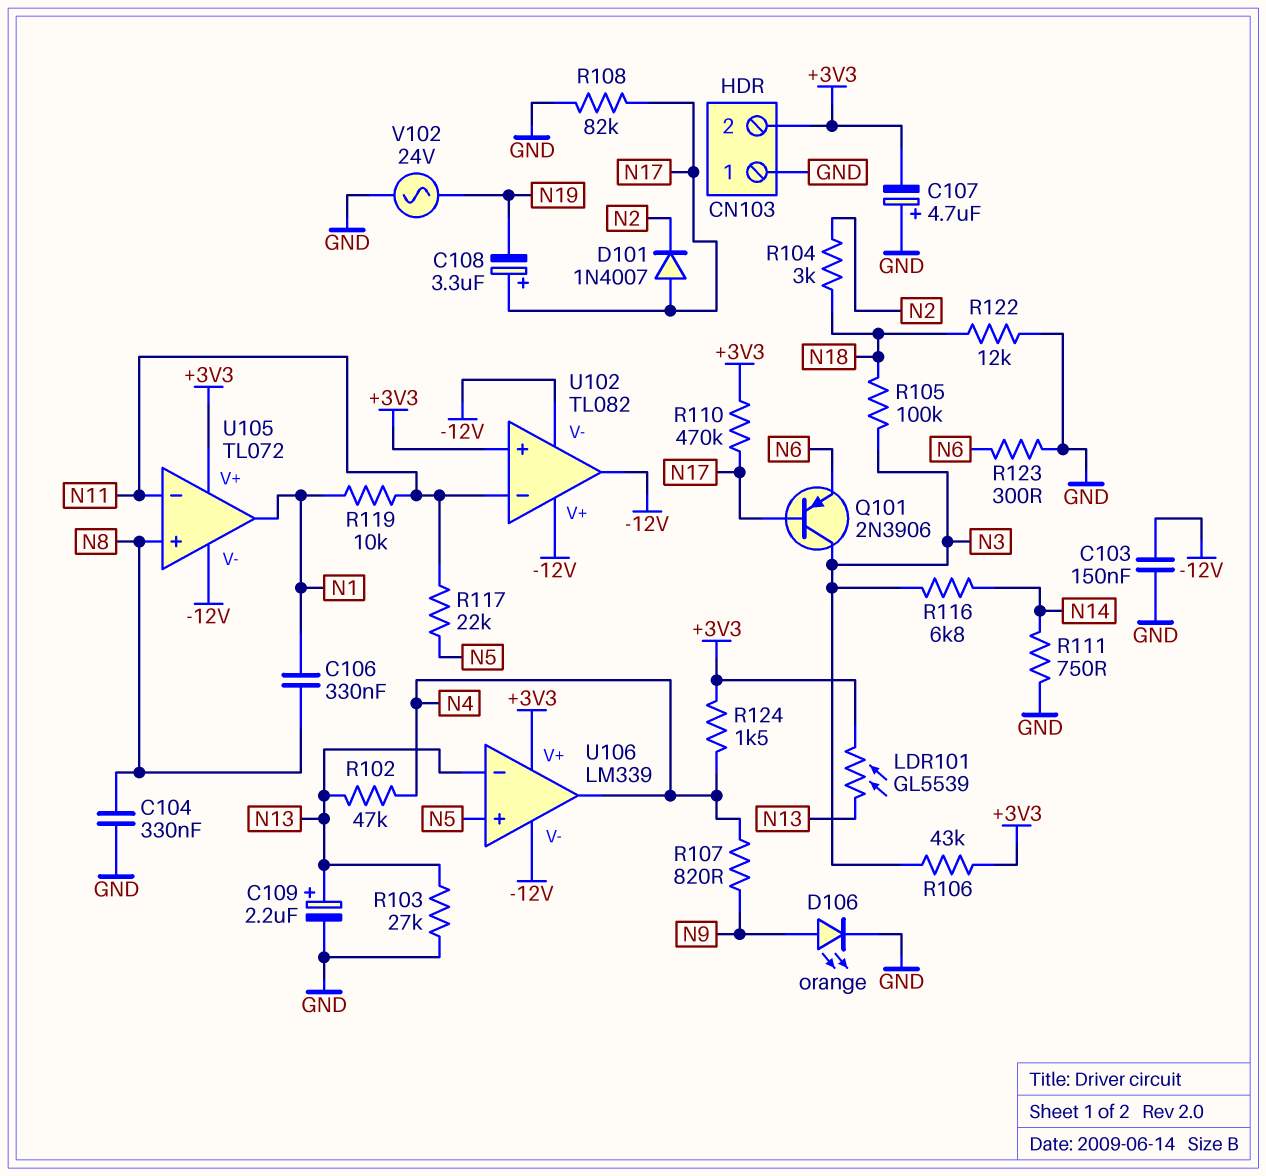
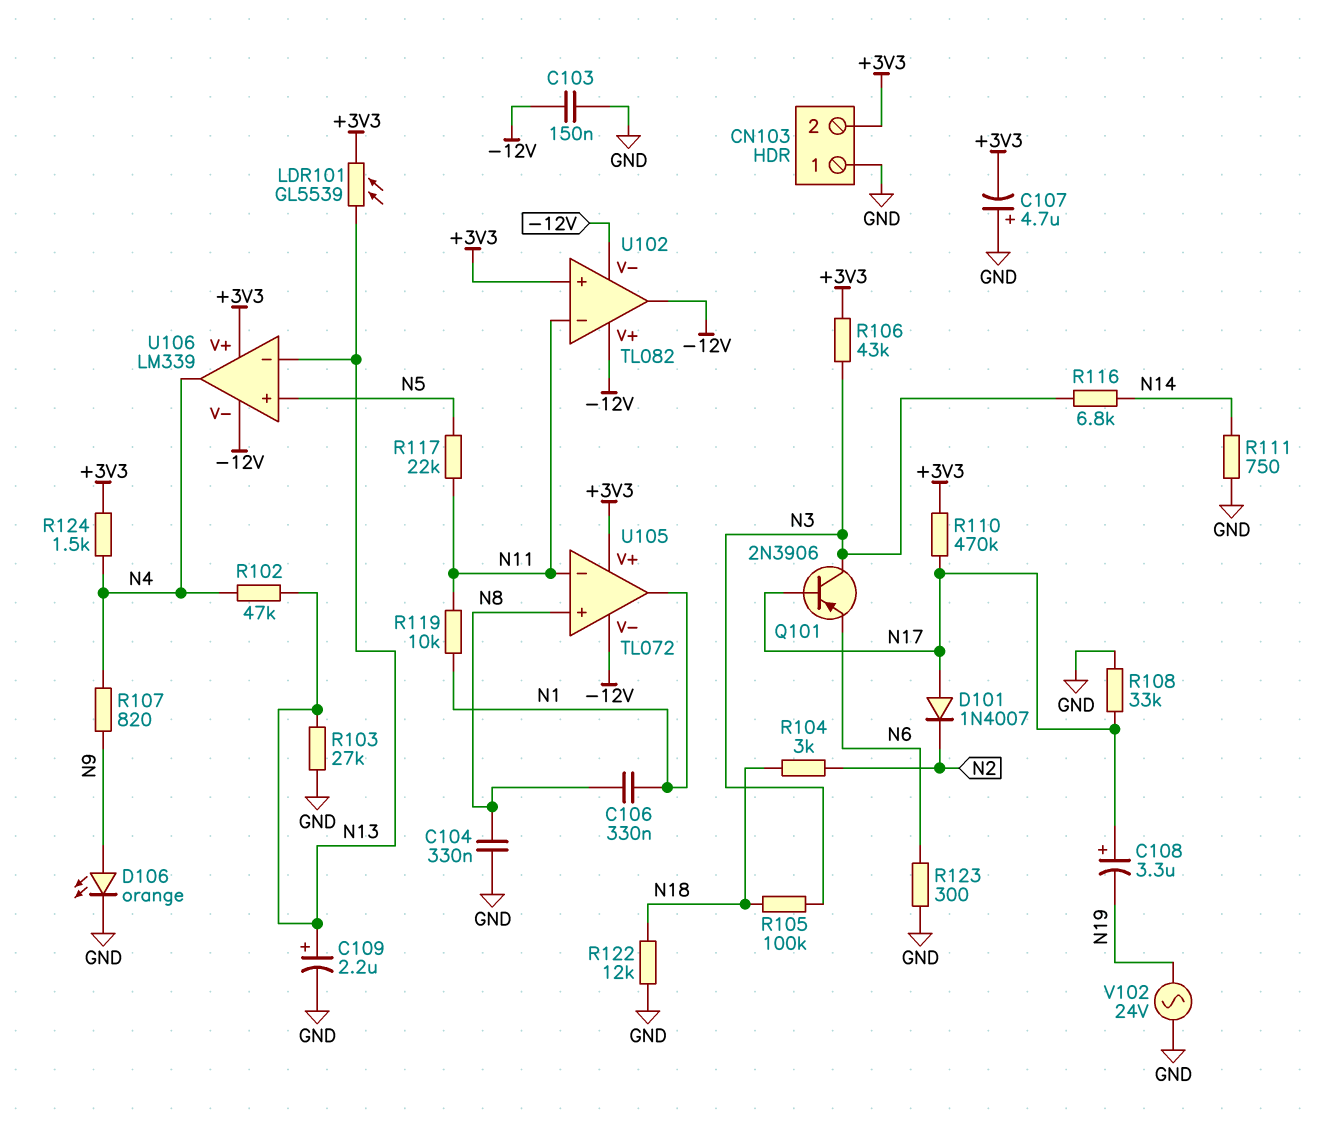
R108: 82k (GND, N17) -> 33k (GND, N17)

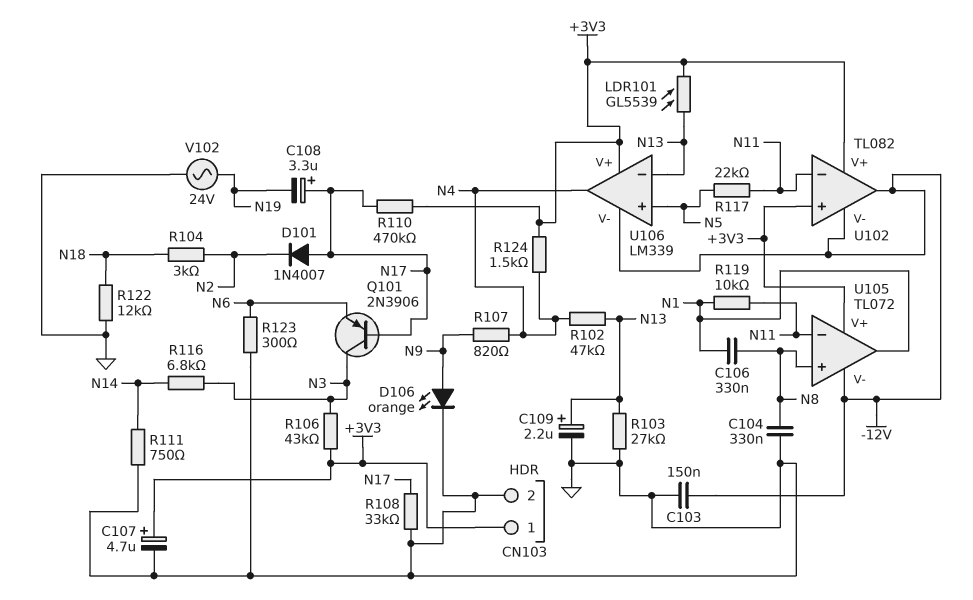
C107: 4.7uF (plus GND, minus +3V3) -> 4.7uF (plus +3V3, minus GND)
CN103 pin 1: GND -> +3V3
CN103 pin 2: +3V3 -> GND
R105: 100k (N3, N18) -> none
U102 pin V+: -12V -> +3V3

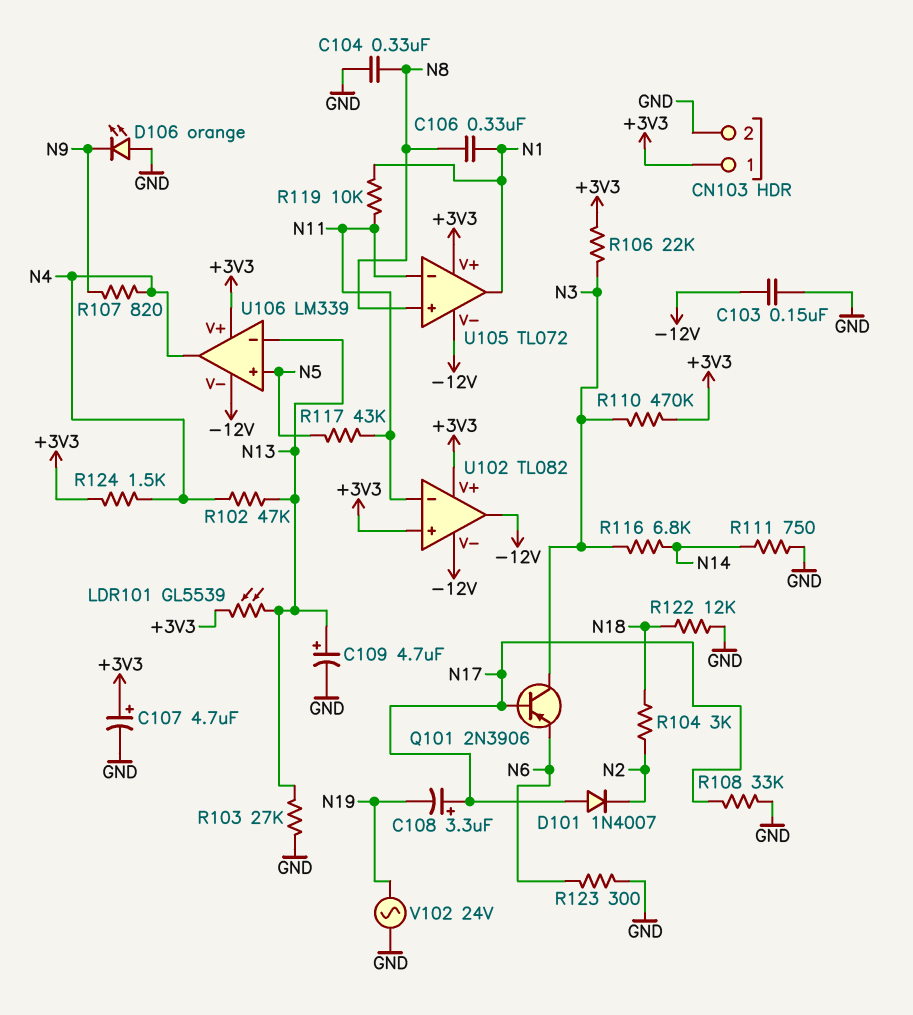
C109: 2.2uF (plus N13, minus GND) -> 4.7uF (plus N13, minus GND)
D106: LED orange (A N9, K GND) -> LED orange (A GND, K N9)
R106: 43k (+3V3, N3) -> 22k (+3V3, N3)
R110: 470k (+3V3, N17) -> 470k (+3V3, N3)
R117: 22k (N5, N11) -> 43k (N5, N11)

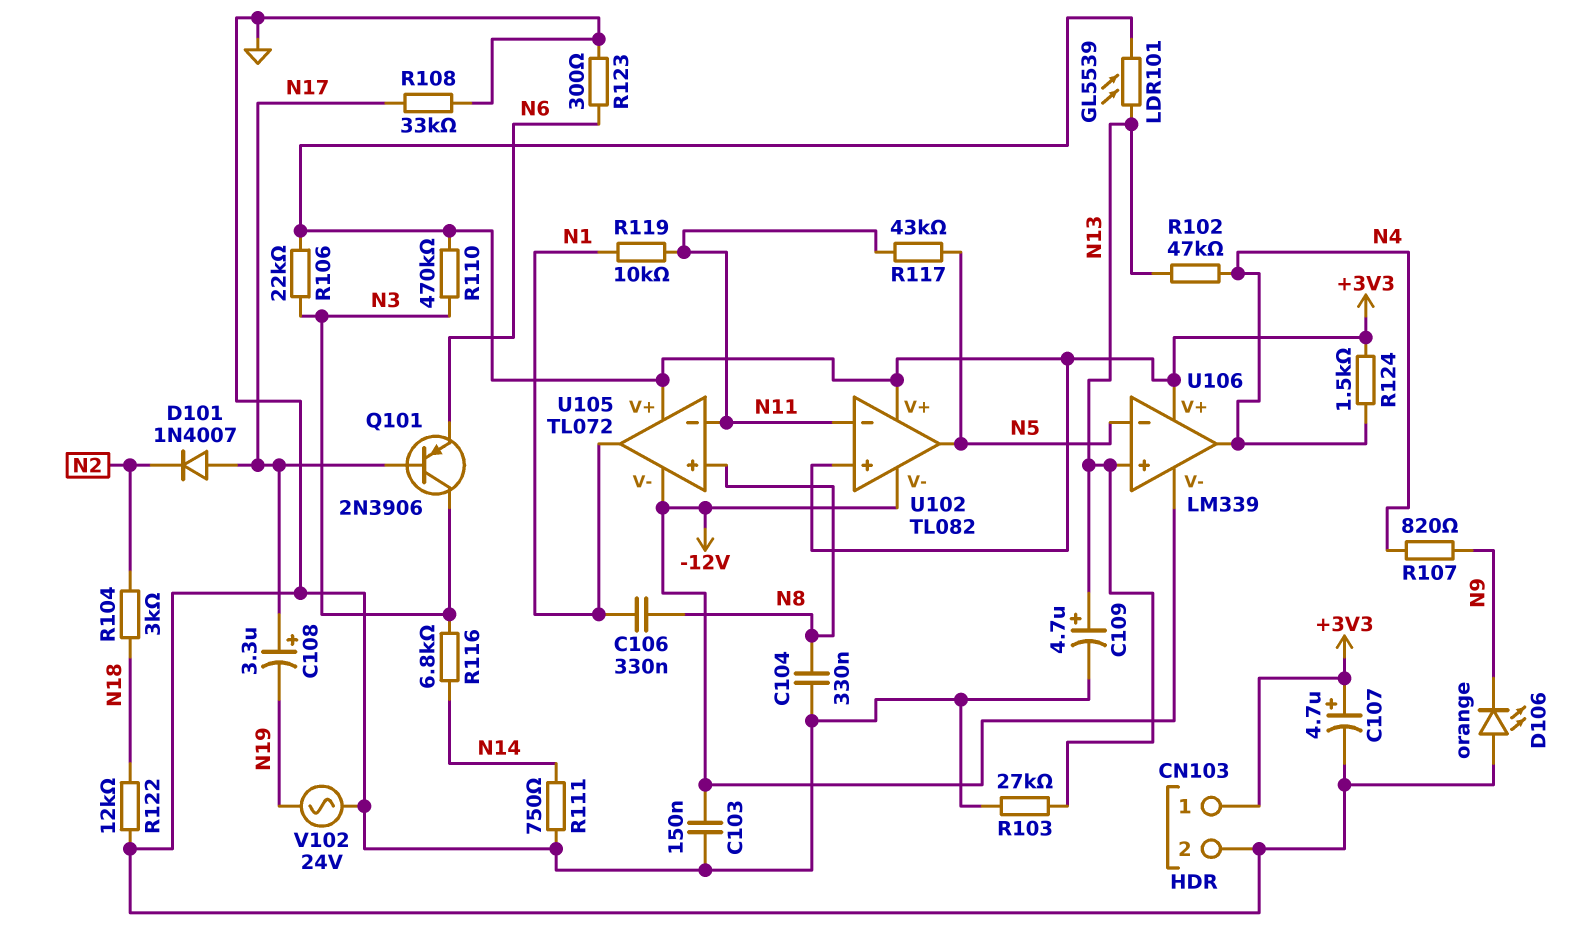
U102 pin out: -12V -> N5
U106 pin in+: N5 -> N13
U106 pin in-: N13 -> N5

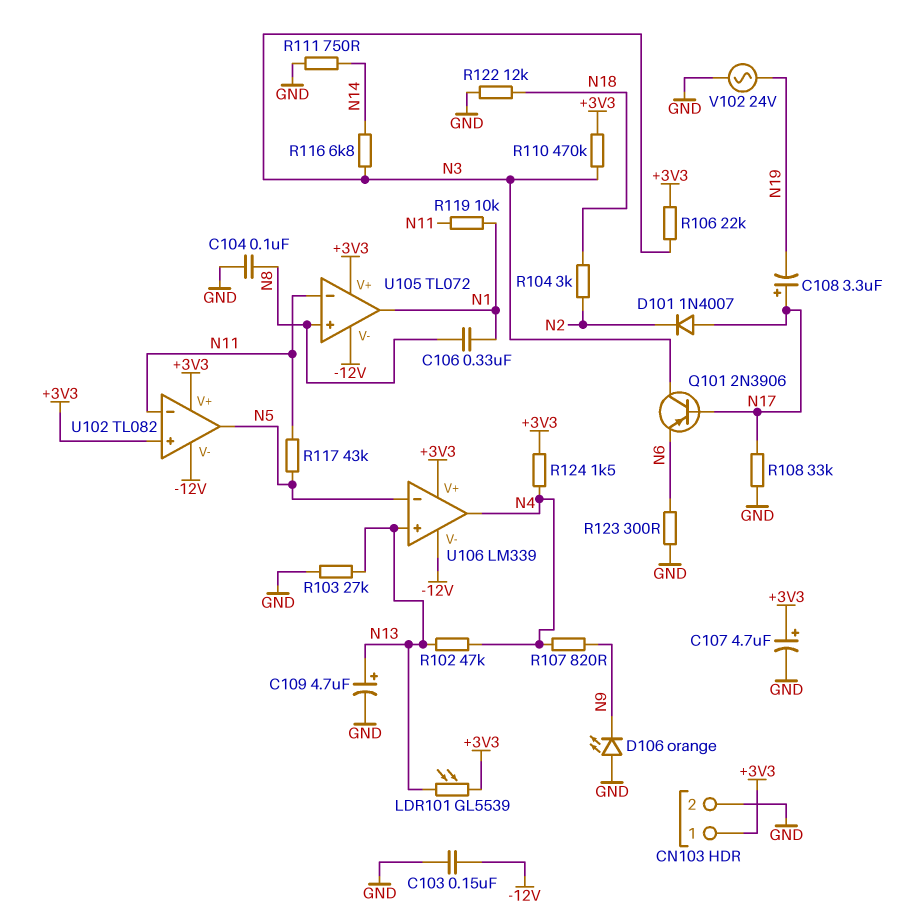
C104: 330nF (GND, N8) -> 100nF (GND, N8)

